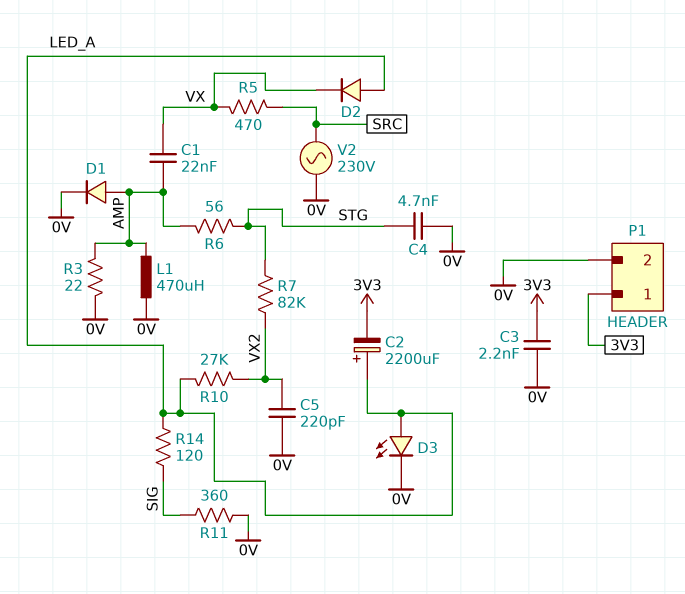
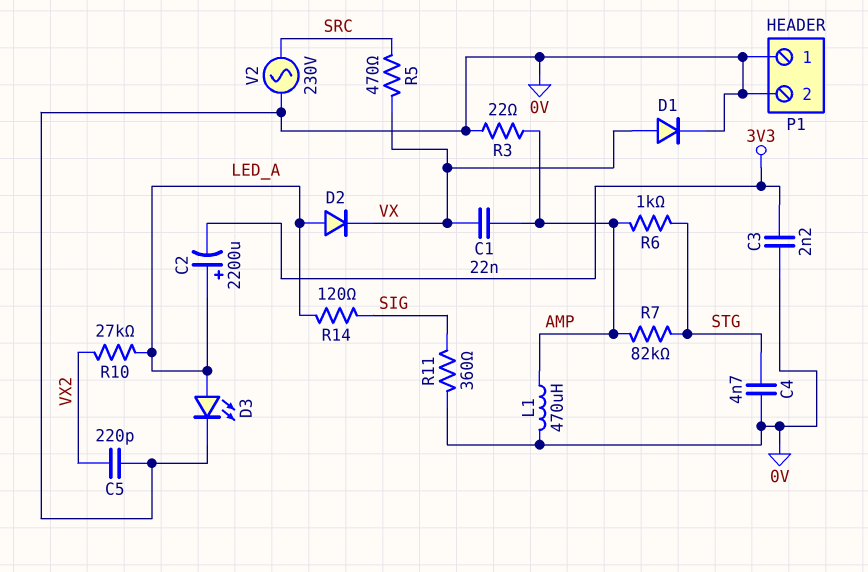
D1: diode (A AMP, K 0V) -> diode (A VX, K 0V)
P1 pin 1: 3V3 -> 0V
R6: 56 (AMP, STG) -> 1k (AMP, STG)
R7: 82k (STG, VX2) -> 82k (AMP, STG)

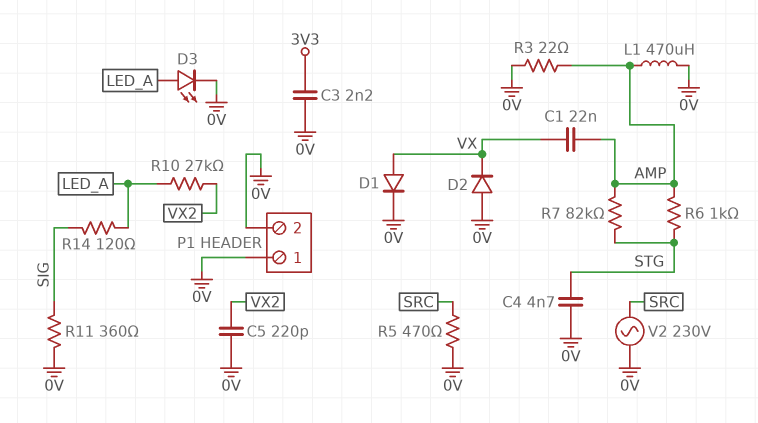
C2: 2200uF (plus LED_A, minus 3V3) -> none
D2: diode (A LED_A, K VX) -> diode (A 0V, K VX)
R5: 470 (SRC, VX) -> 470 (0V, SRC)

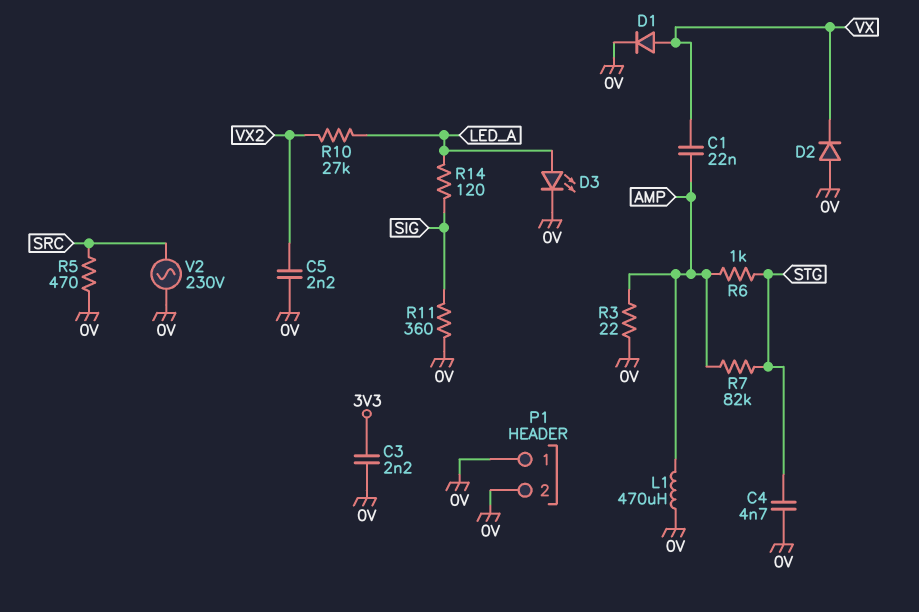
C5: 220pF (0V, VX2) -> 2.2nF (0V, VX2)

